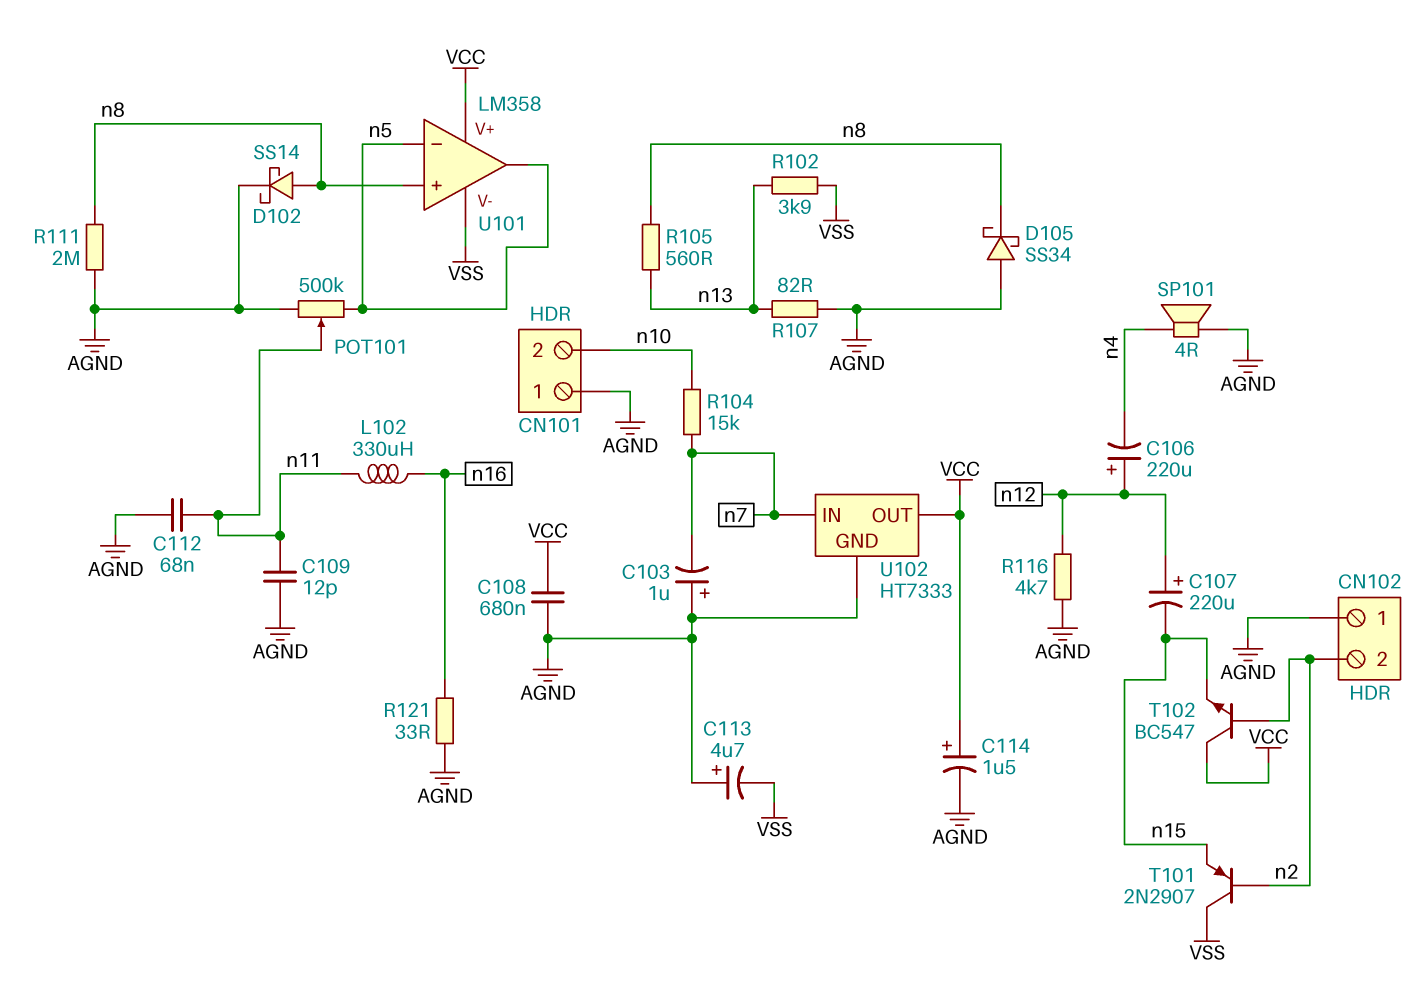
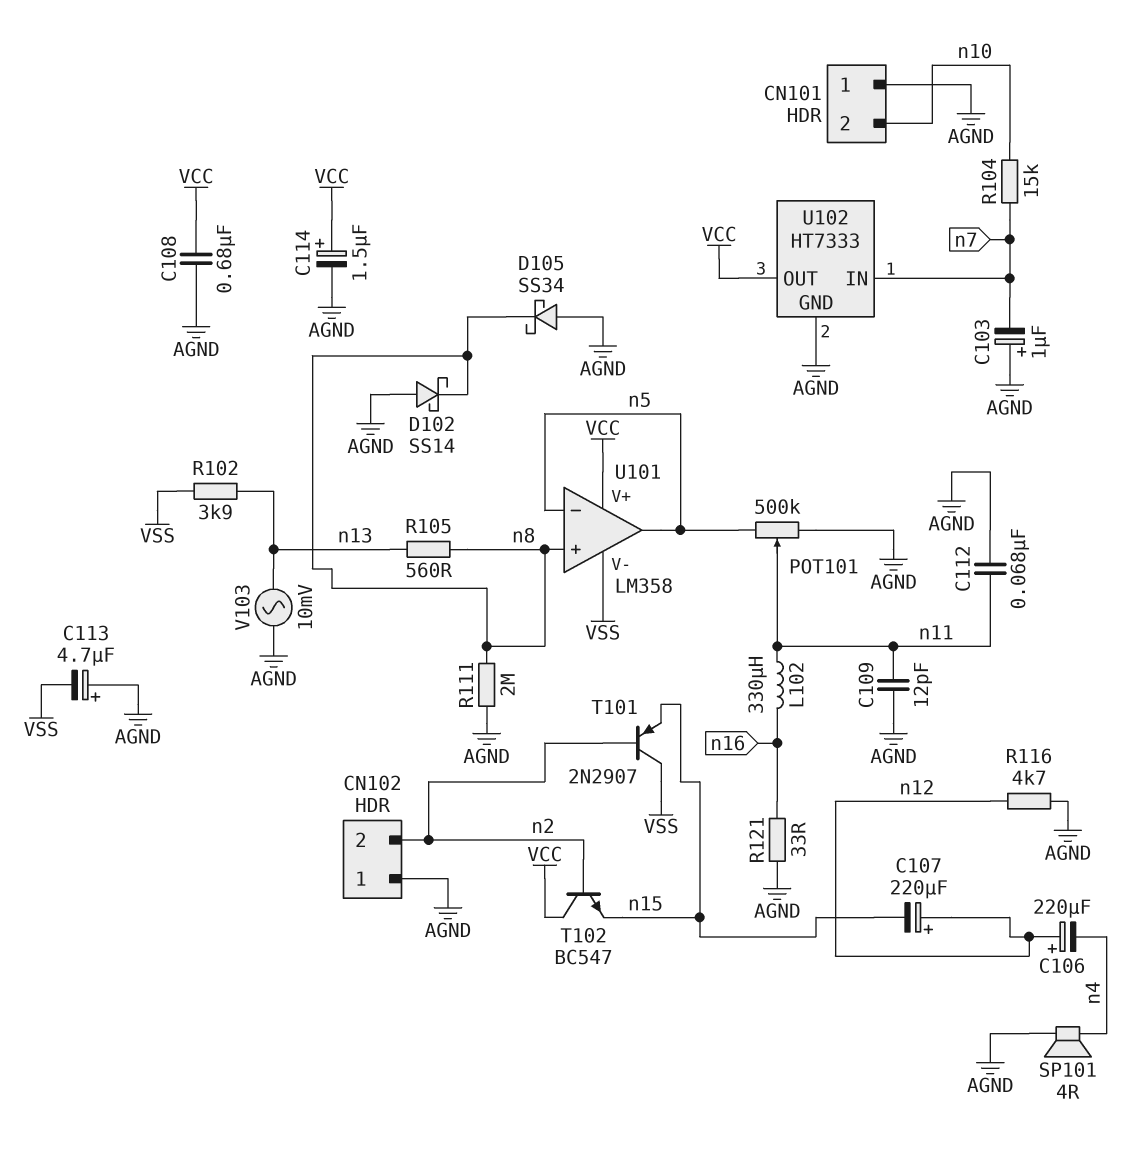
D102: schottky SS14 (A n8, K AGND) -> schottky SS14 (A AGND, K n8)
R107: 82 (AGND, n13) -> none
V103: none -> AC 10mV (AGND, n13)

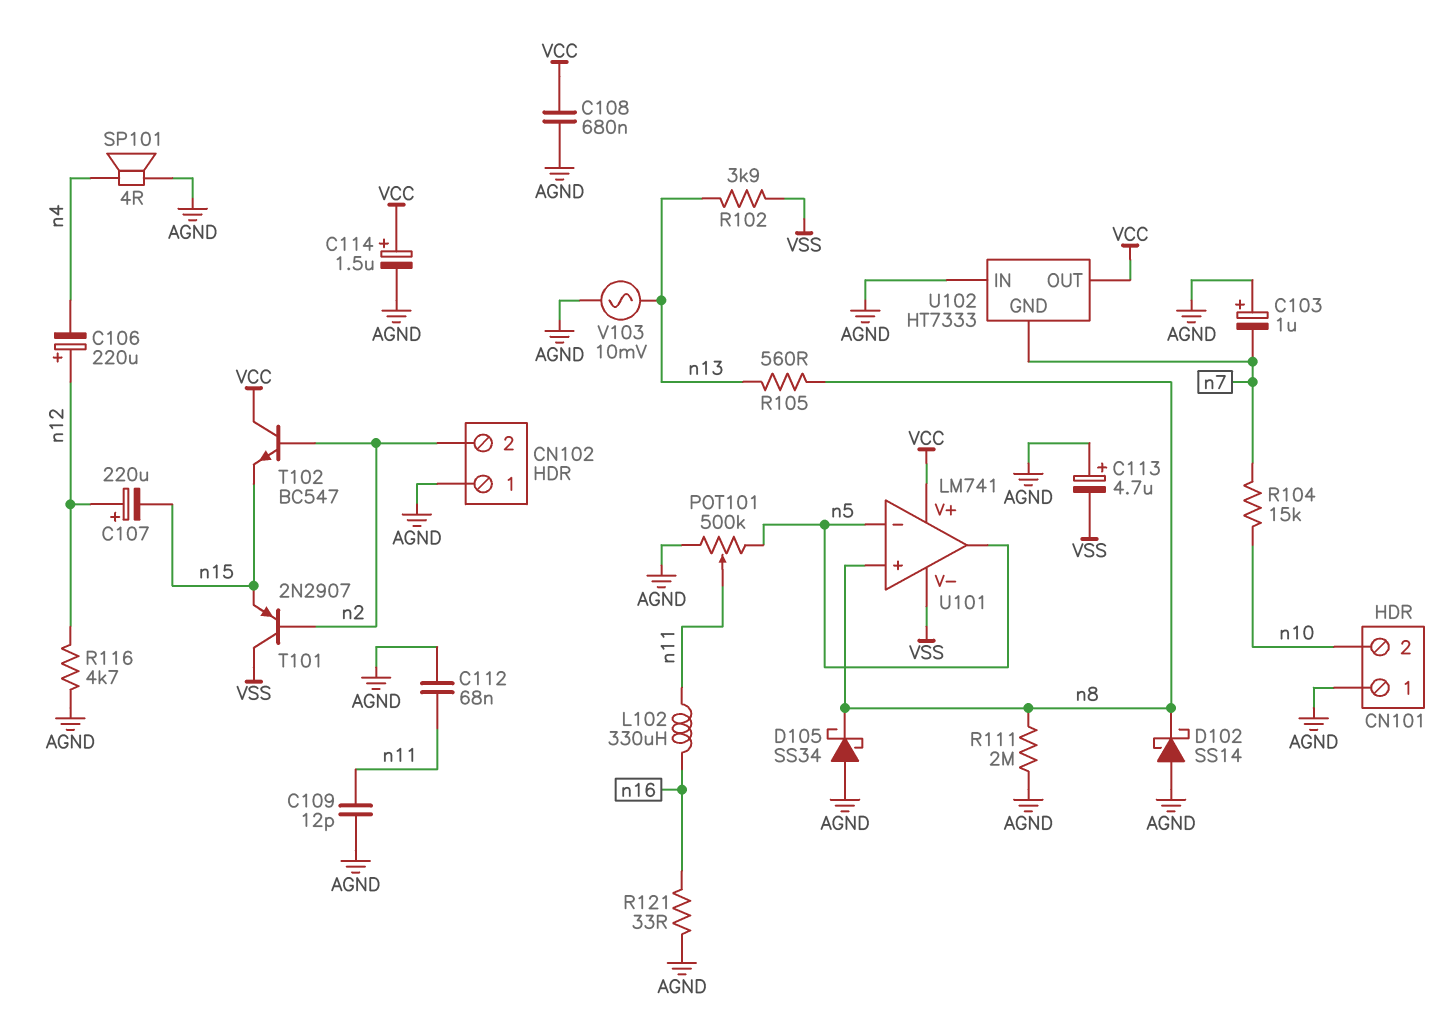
U101: LM358 -> LM741
U102 pin GND: AGND -> n7
U102 pin IN: n7 -> AGND

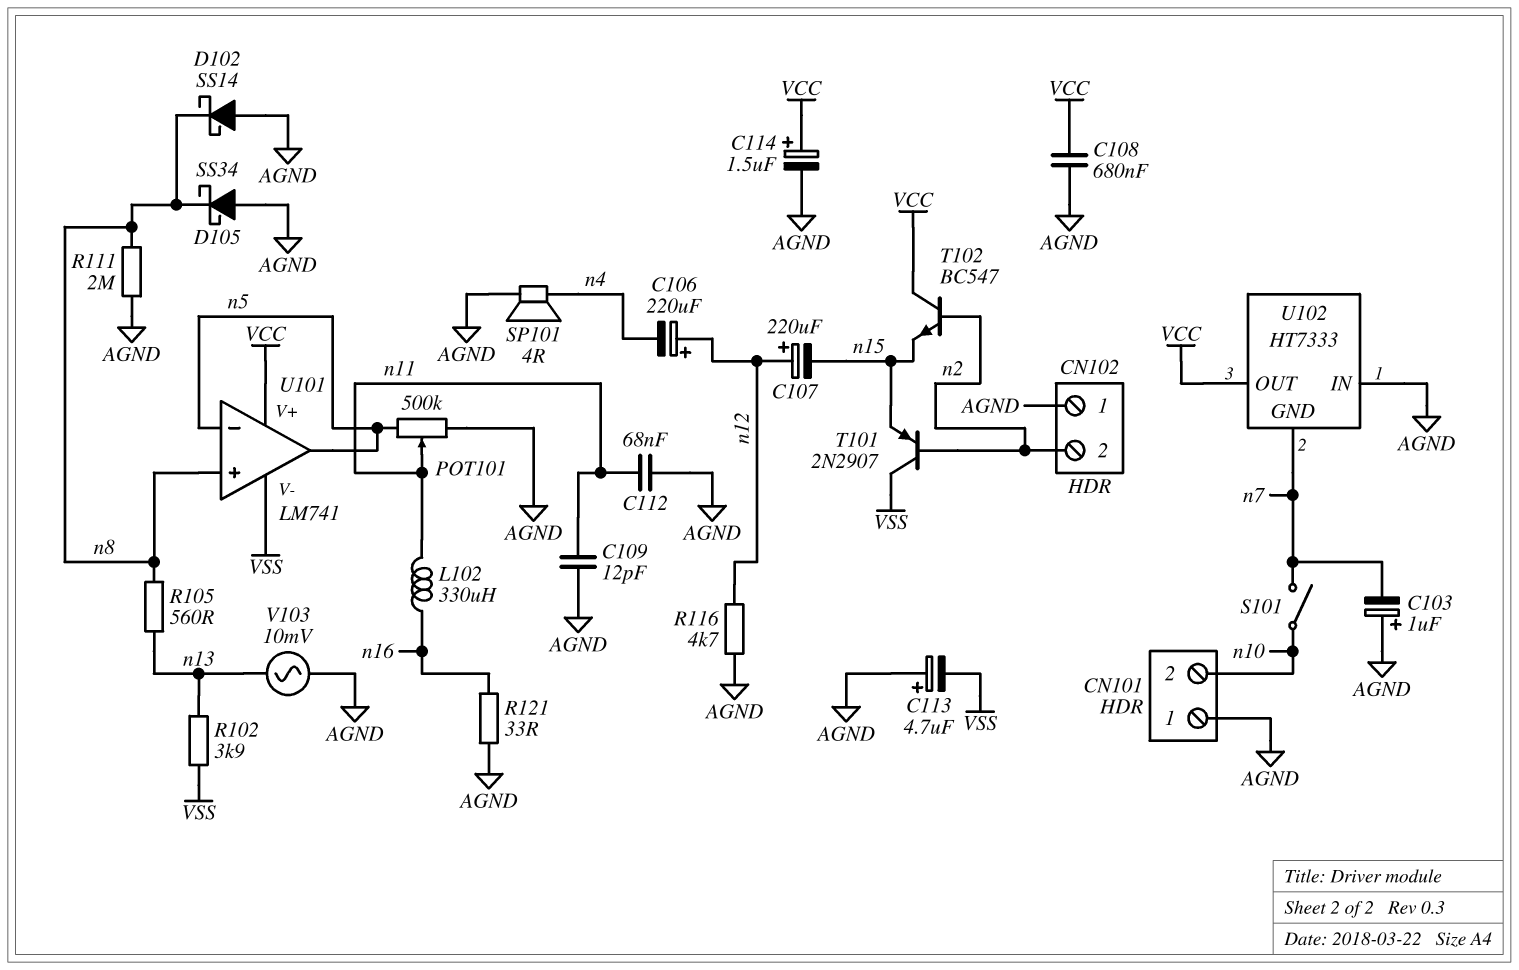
R104: 15k (n7, n10) -> none
S101: none -> switch (n7, n10)

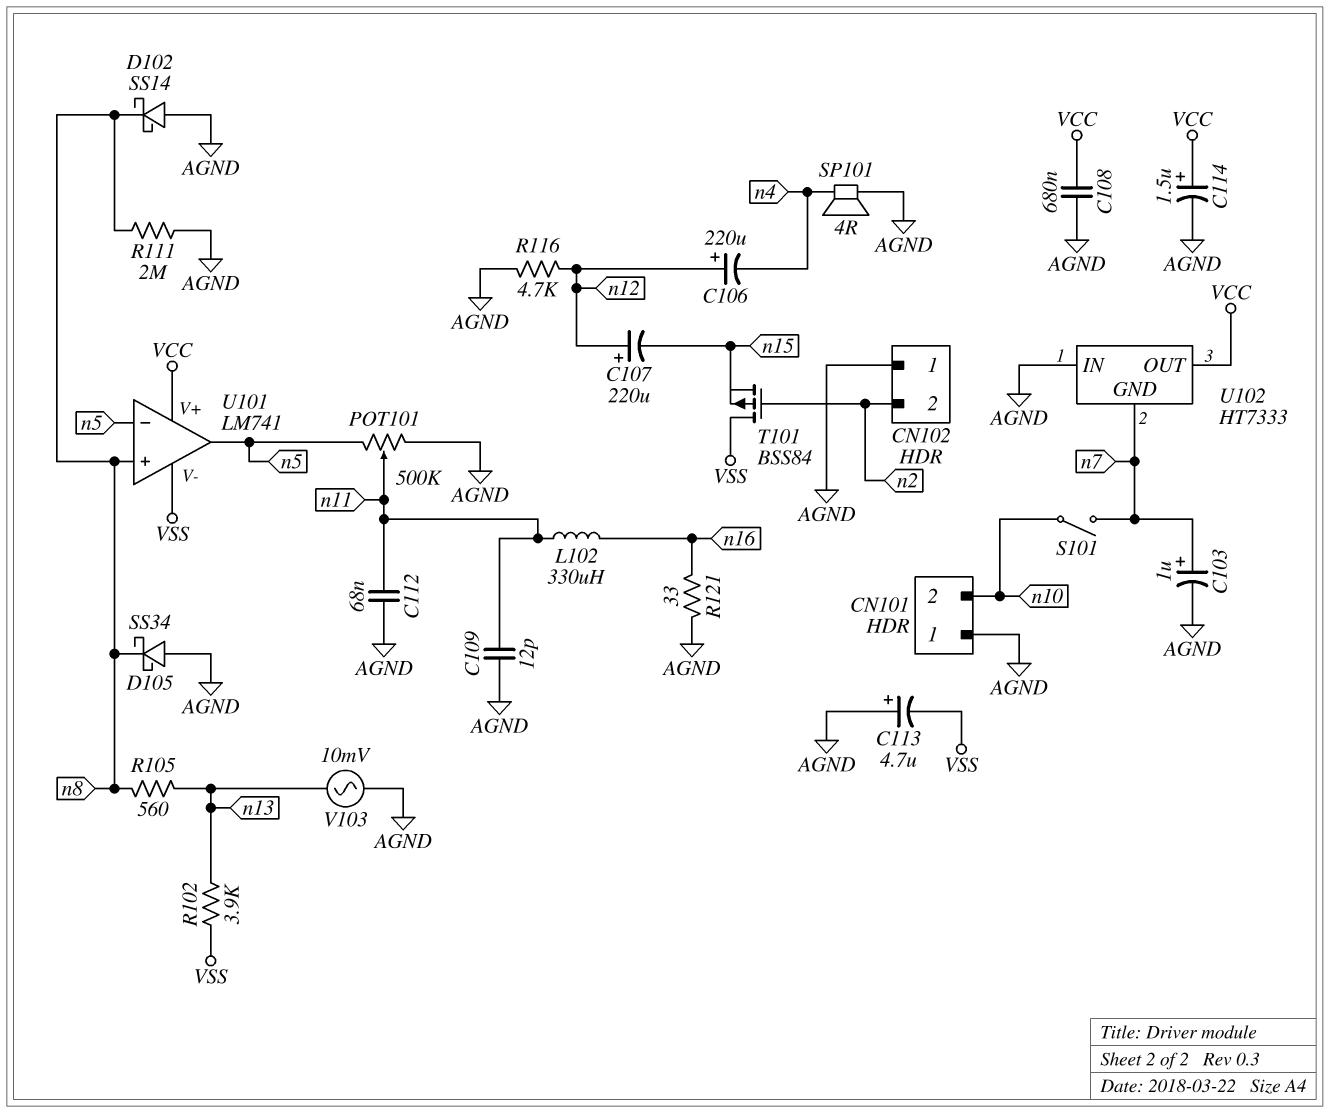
C103: 1uF (plus AGND, minus n7) -> 1uF (plus n7, minus AGND)
T101: PNP 2N2907 (B n2, C VSS, E n15) -> PMOS BSS84 (G n2, D VSS, S n15)
T102: NPN BC547 (B n2, C VCC, E n15) -> none

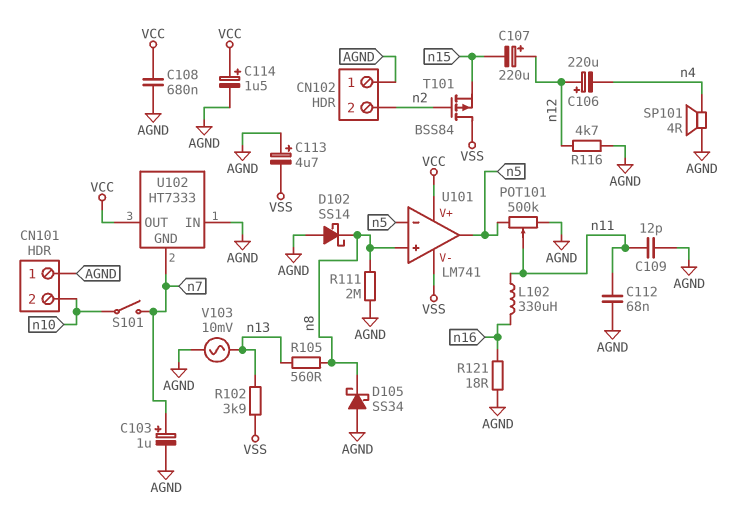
R121: 33 (AGND, n16) -> 18 (AGND, n16)

